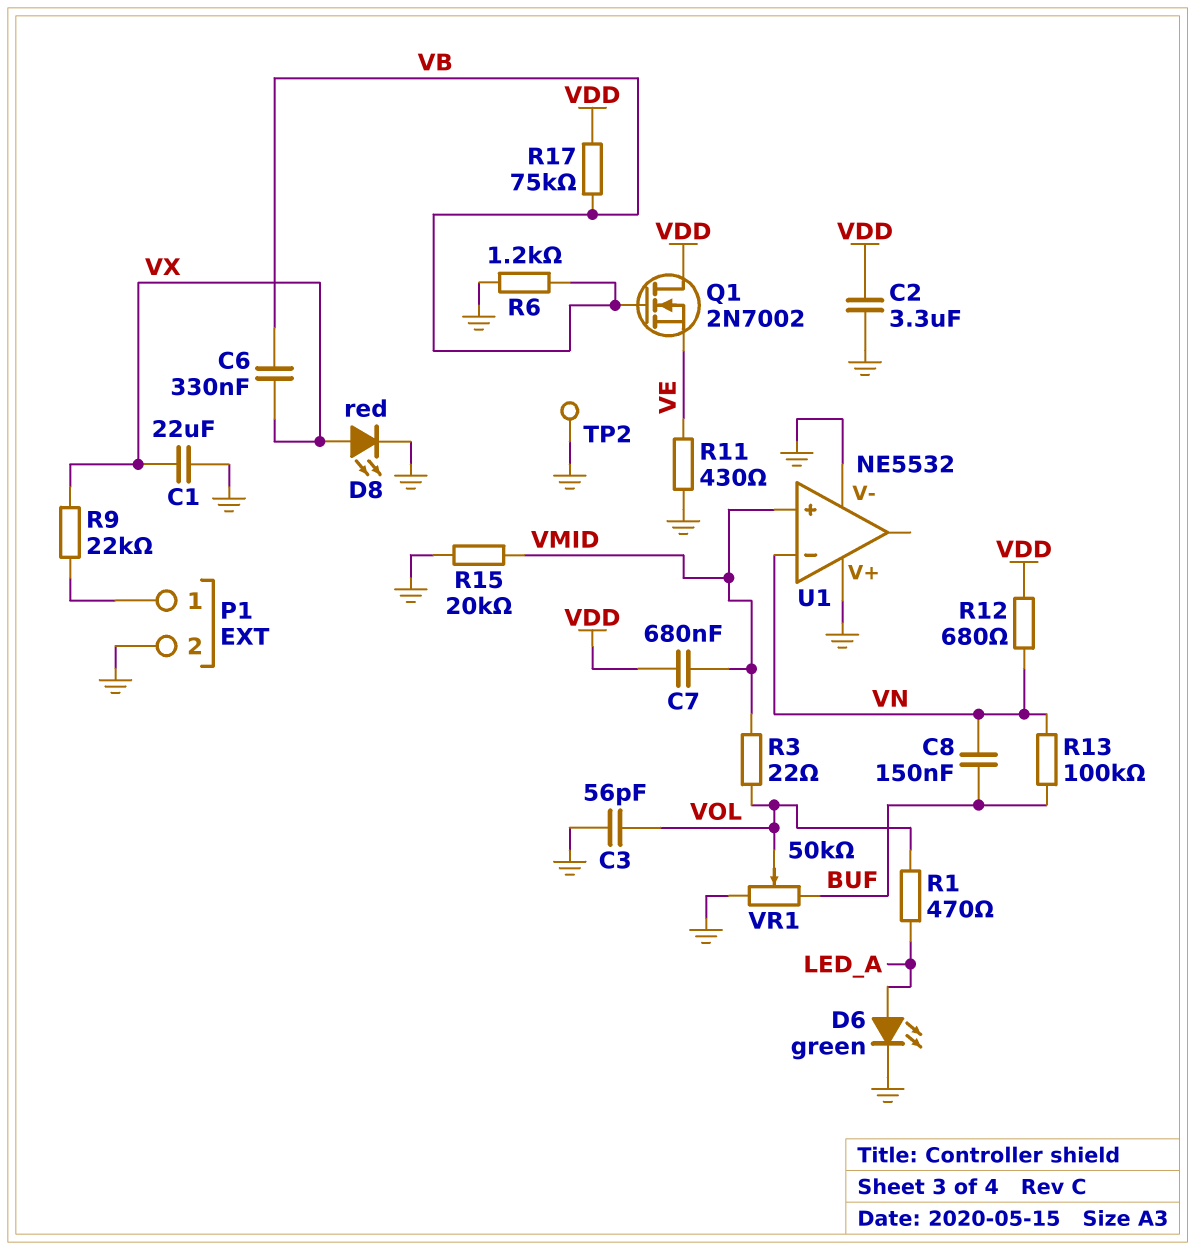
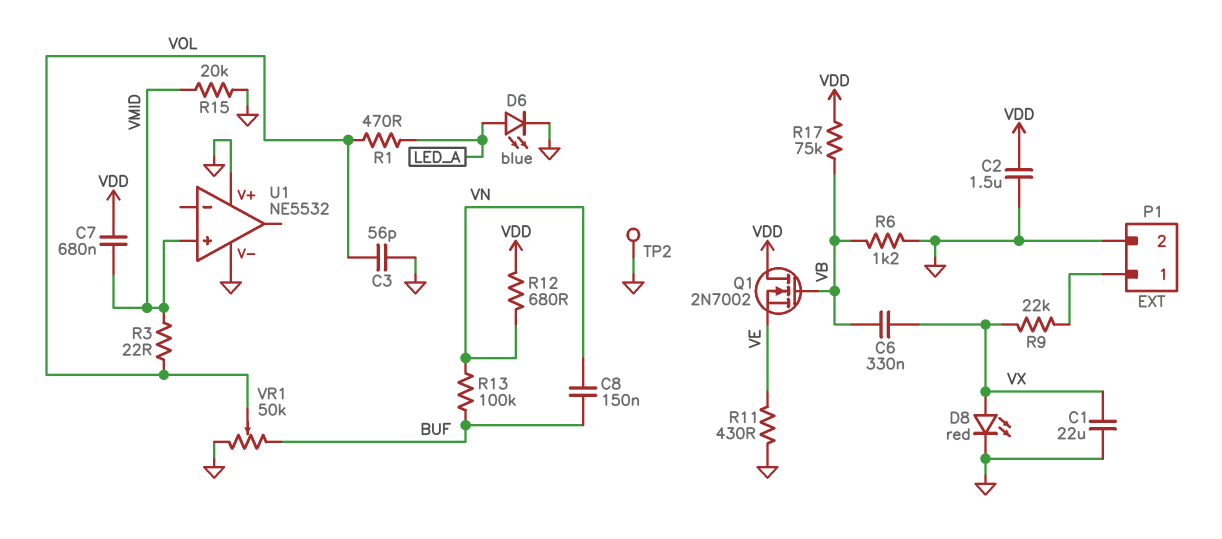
C2: 3.3uF (GND, VDD) -> 1.5uF (GND, VDD)
D6: LED green (A LED_A, K GND) -> LED blue (A LED_A, K GND)
U1 pin in-: VN -> none

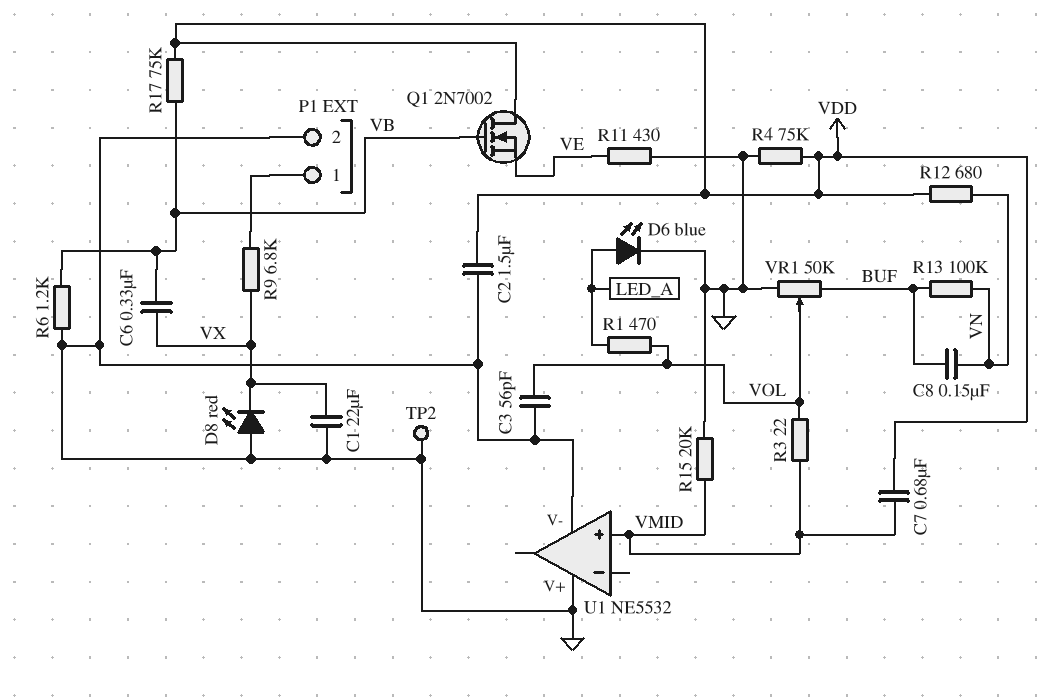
D8: LED red (A VX, K GND) -> LED red (A GND, K VX)
R4: none -> 75k (GND, VDD)
R9: 22k (P1/1, VX) -> 6.8k (P1/1, VX)

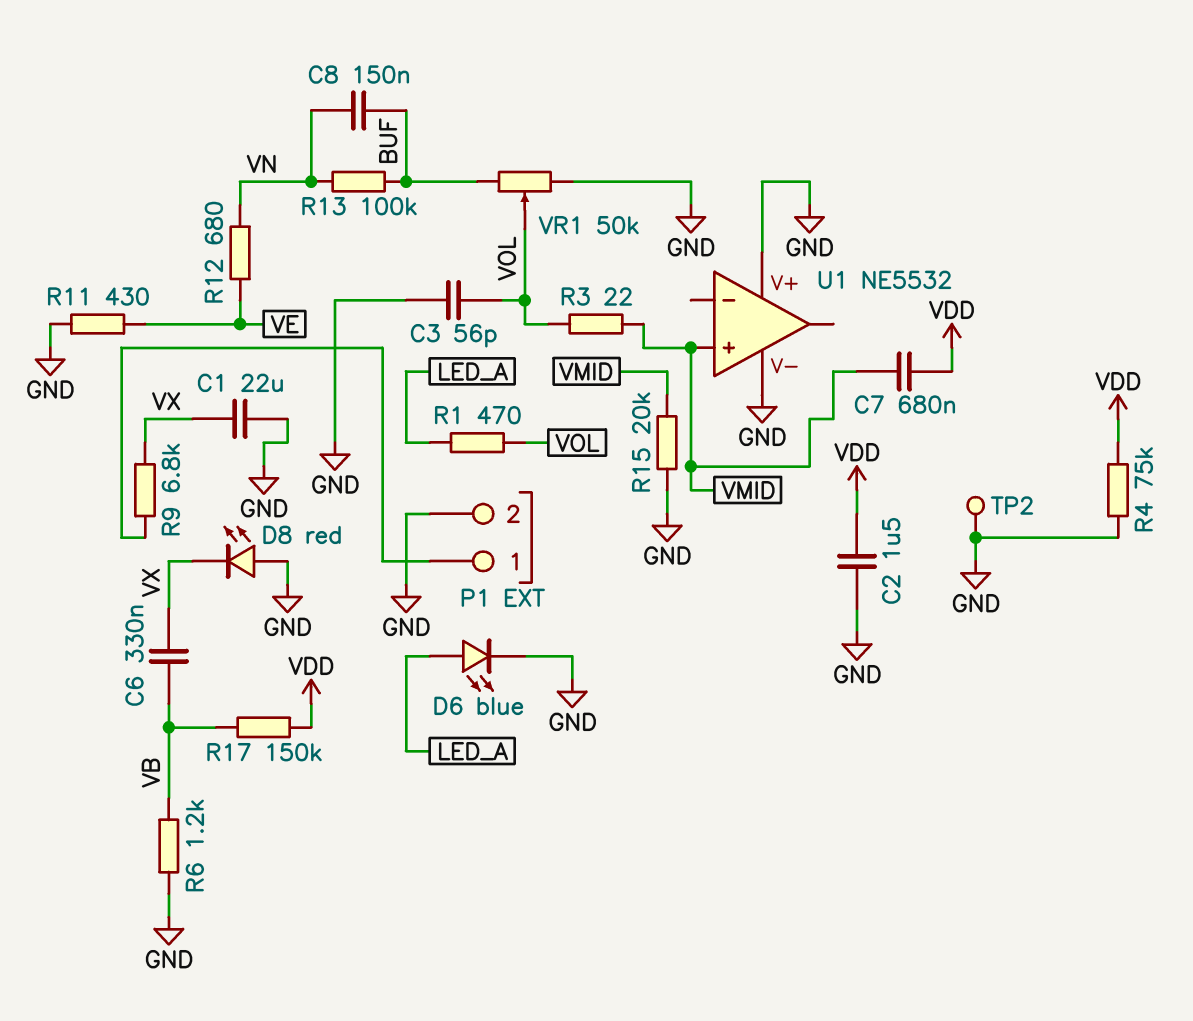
Q1: NMOS 2N7002 (G VB, D VDD, S VE) -> none
R12: 680 (VDD, VN) -> 680 (VE, VN)
R17: 75k (VB, VDD) -> 150k (VB, VDD)

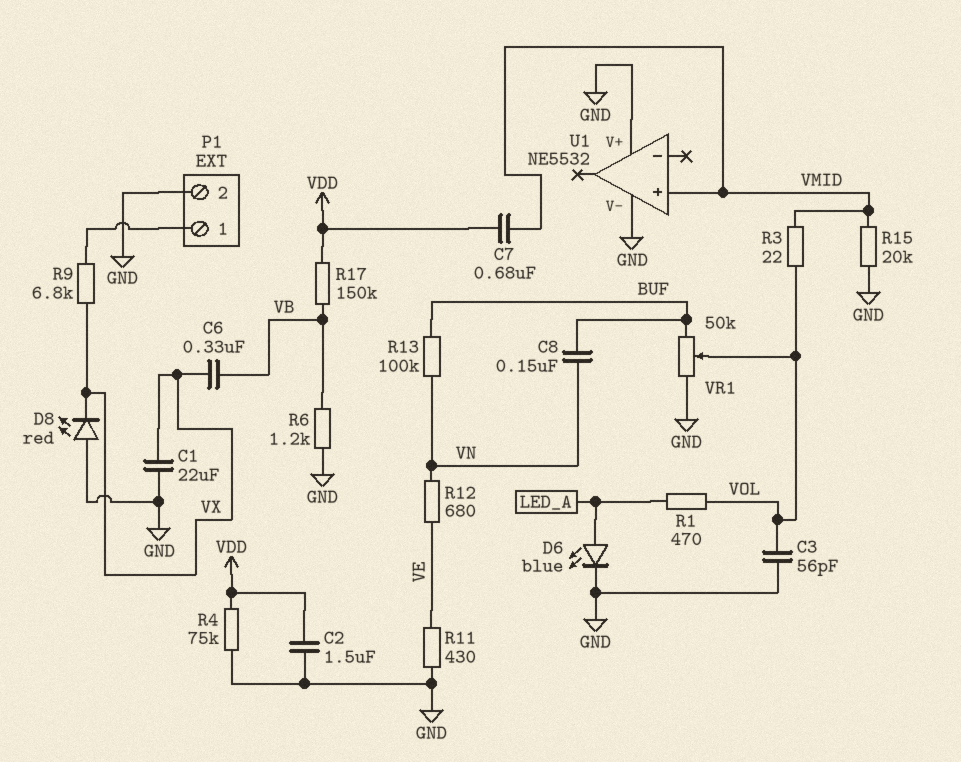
TP2: test point (GND) -> none

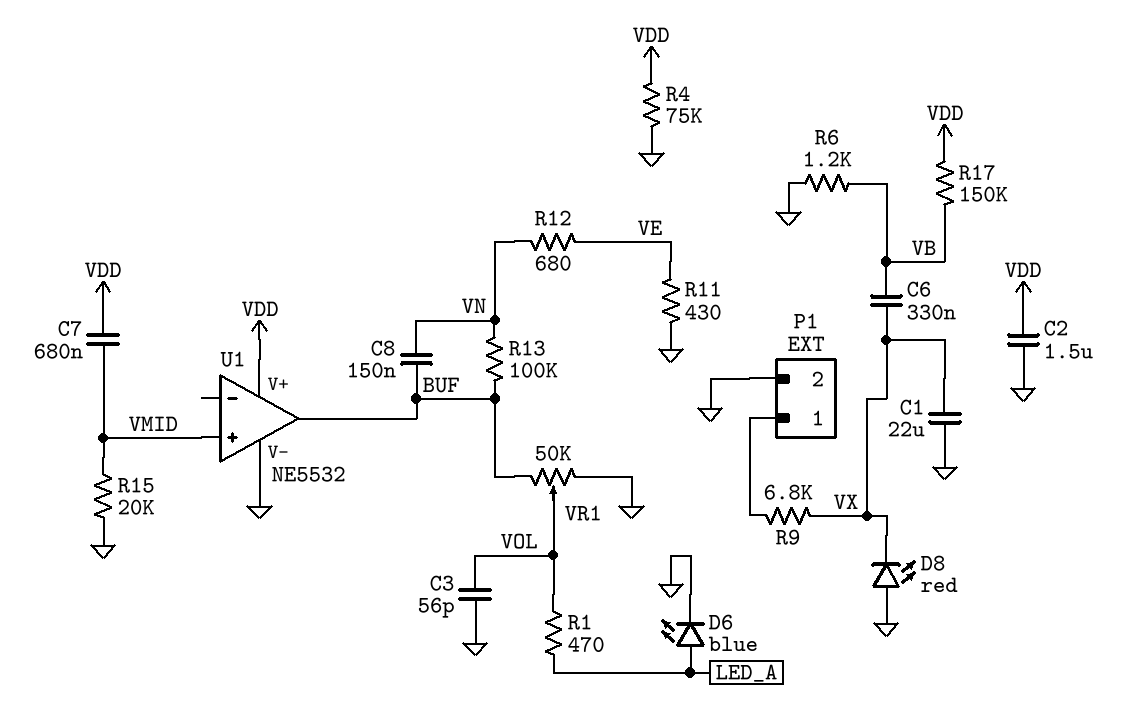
R3: 22 (VMID, VOL) -> none
U1 pin V+: GND -> VDD
U1 pin out: none -> BUF

